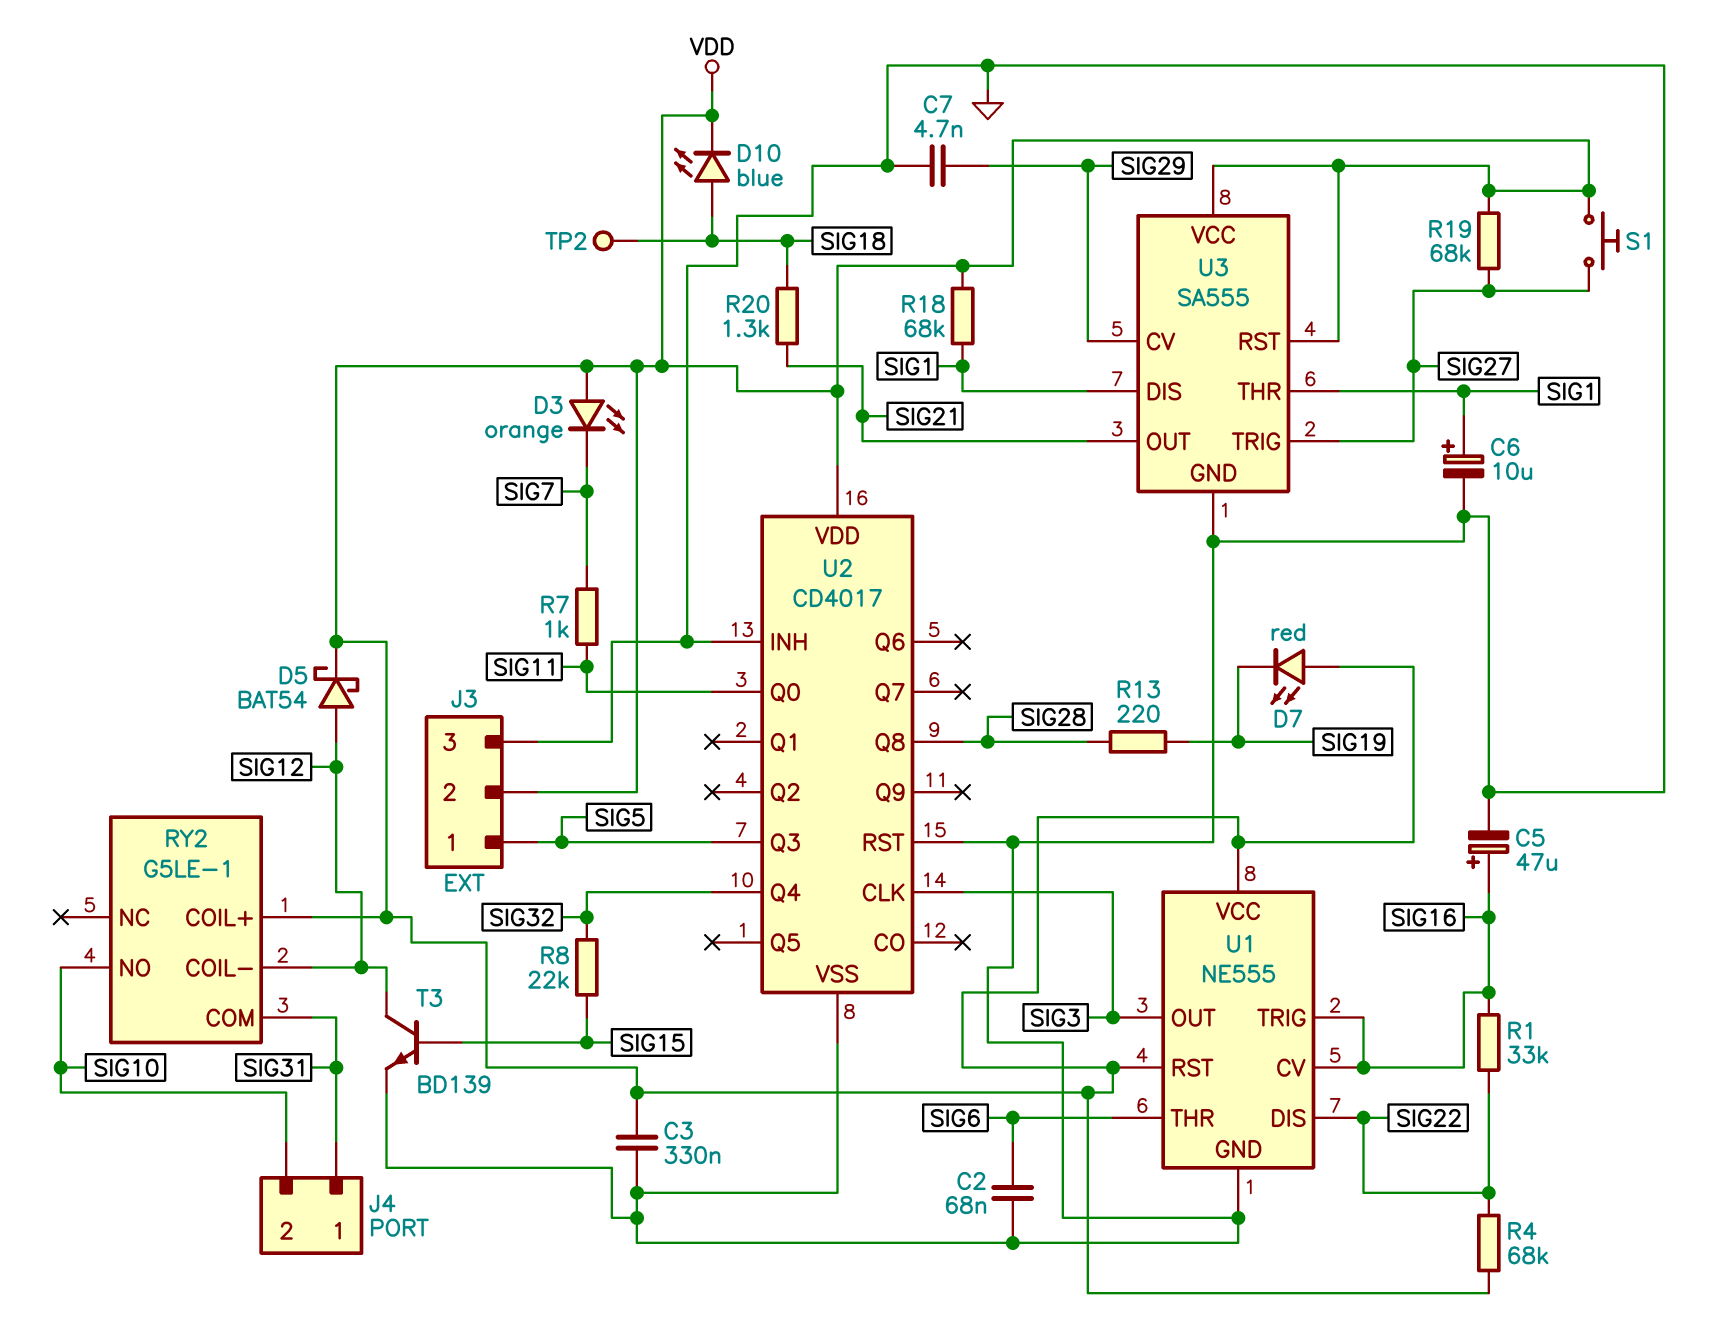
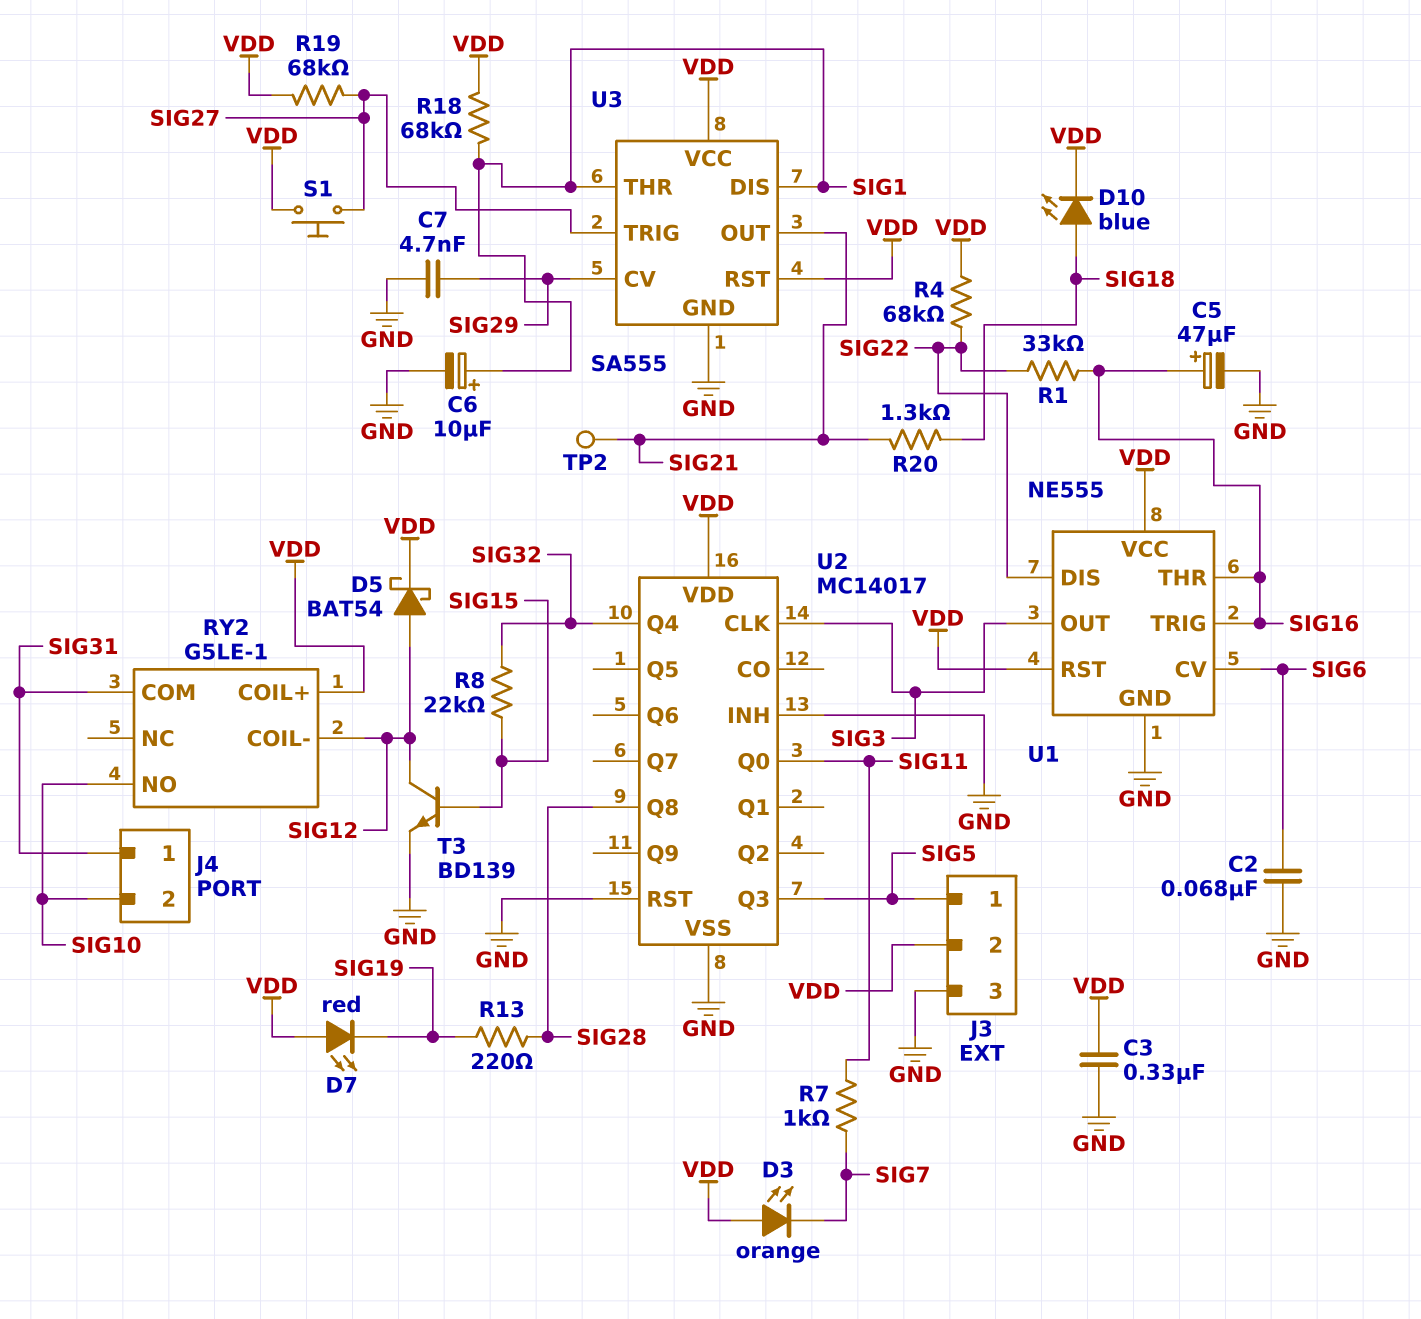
TP2: test point (SIG18) -> test point (SIG21)
U1 pin CV: SIG16 -> SIG6
U1 pin THR: SIG6 -> SIG16
U2: CD4017 -> MC14017

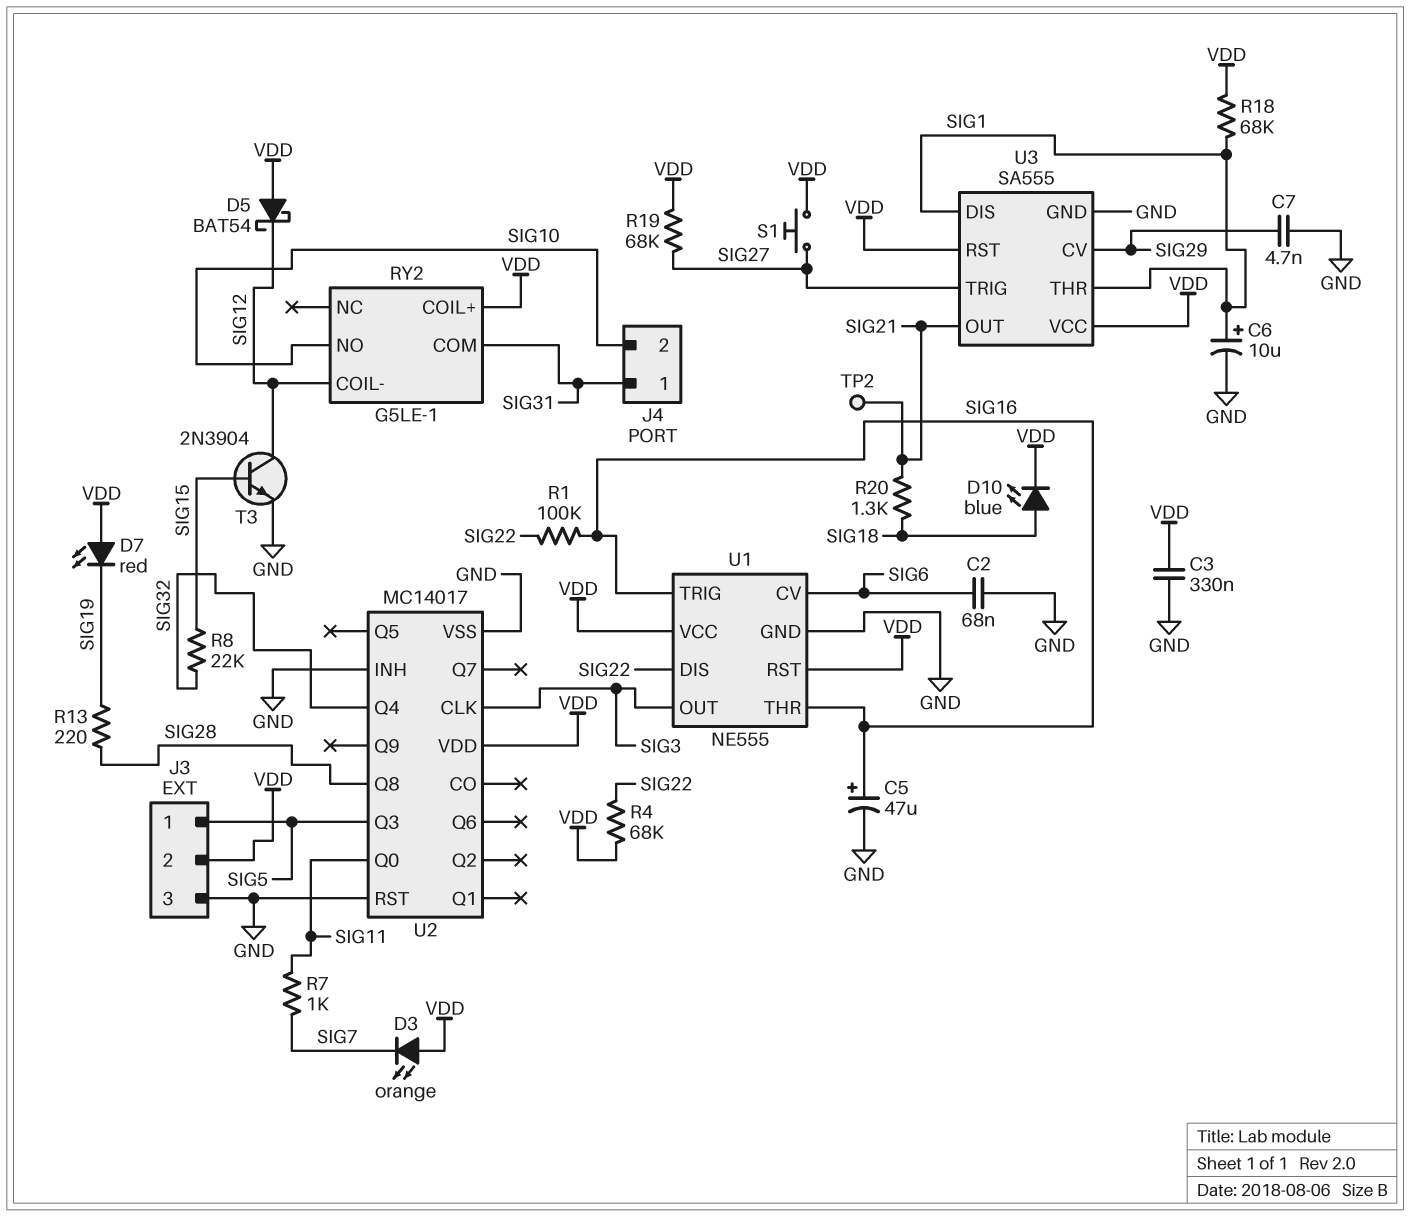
D5: schottky BAT54 (A SIG12, K VDD) -> schottky BAT54 (A VDD, K SIG12)
R1: 33k (SIG16, SIG22) -> 100k (SIG16, SIG22)
T3: NPN BD139 (B SIG15, C SIG12, E GND) -> NPN 2N3904 (B SIG15, C SIG12, E GND)

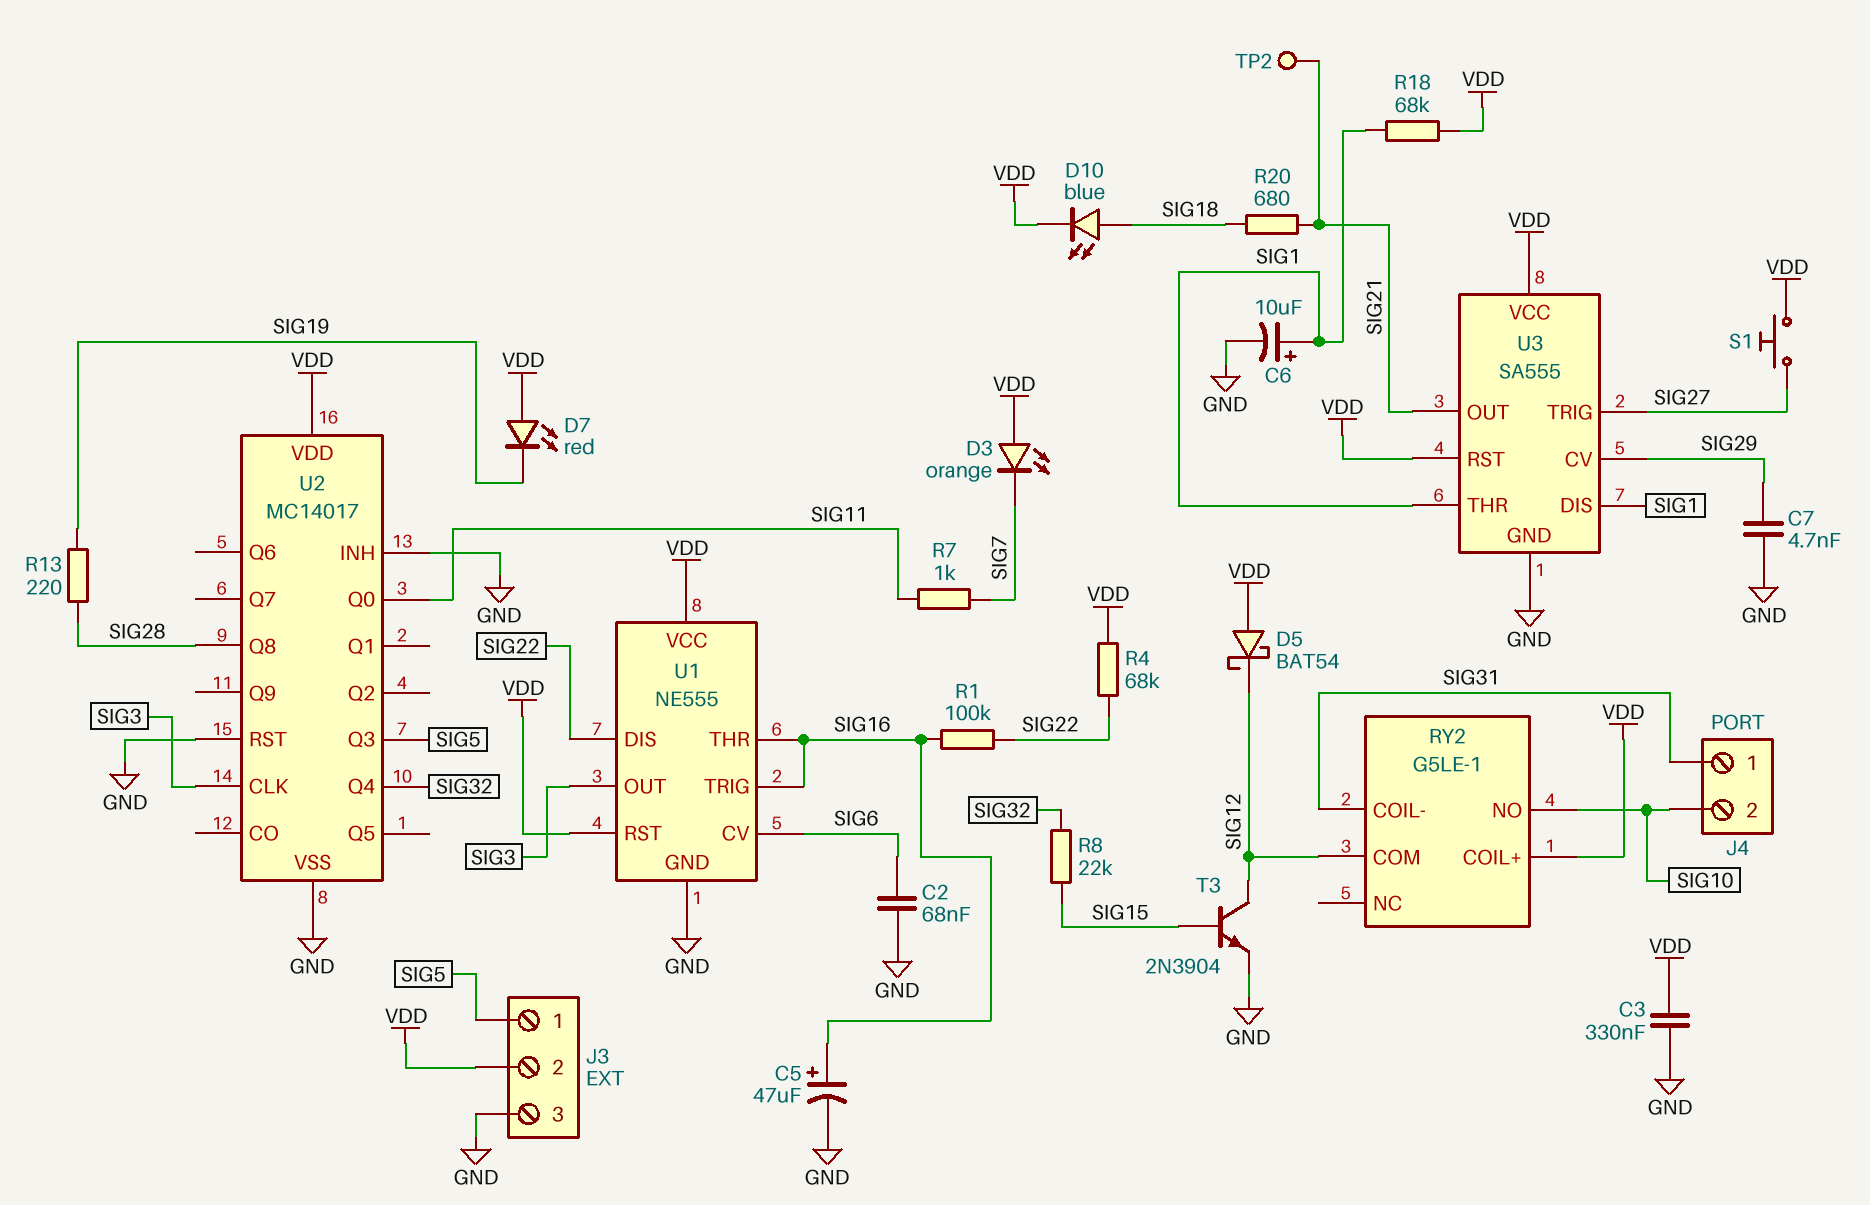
R19: 68k (SIG27, VDD) -> none
R20: 1.3k (SIG18, SIG21) -> 680 (SIG18, SIG21)
RY2 pin COIL-: SIG12 -> SIG31
RY2 pin COM: SIG31 -> SIG12

